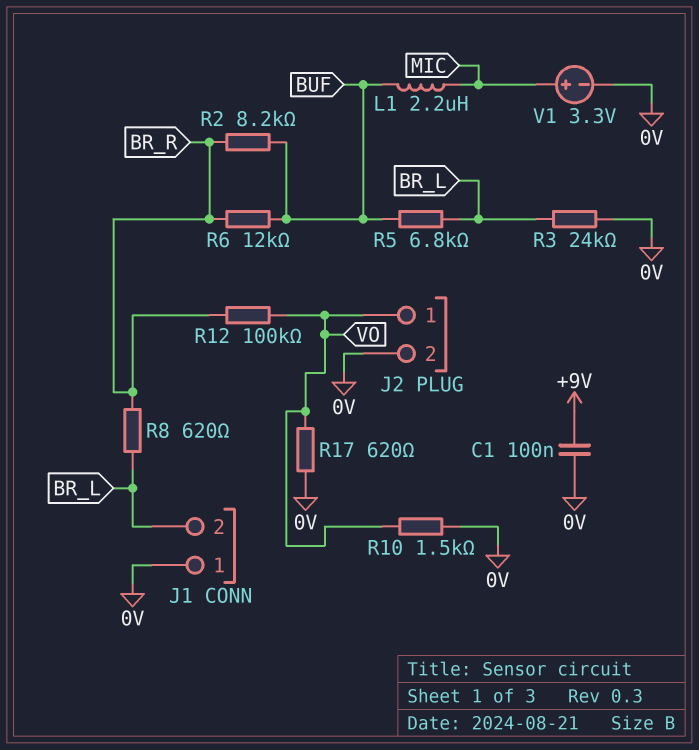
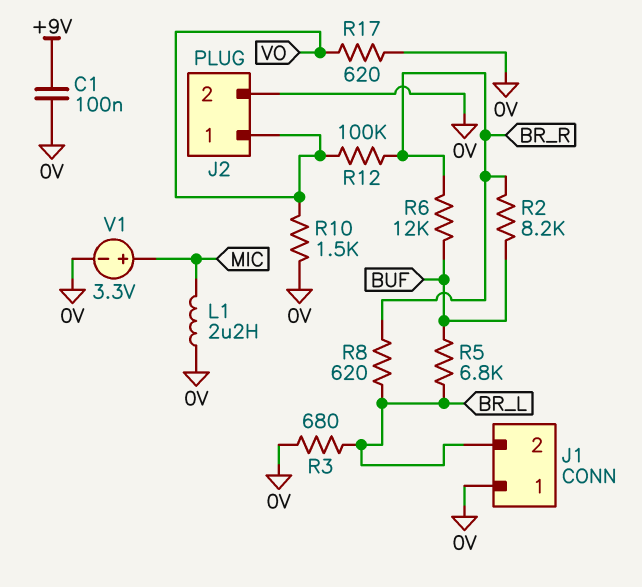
L1: 2.2uH (BUF, MIC) -> 2.2uH (0V, MIC)
R3: 24k (0V, BR_L) -> 680 (0V, BR_L)

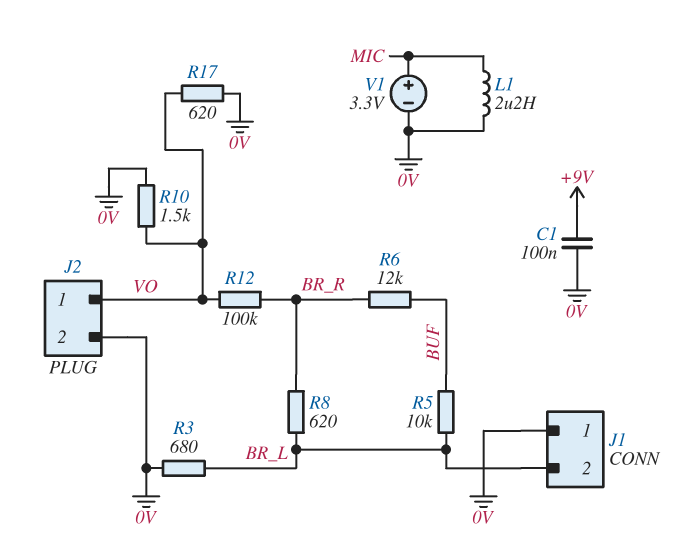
R2: 8.2k (BR_R, BUF) -> none
R5: 6.8k (BR_L, BUF) -> 10k (BR_L, BUF)

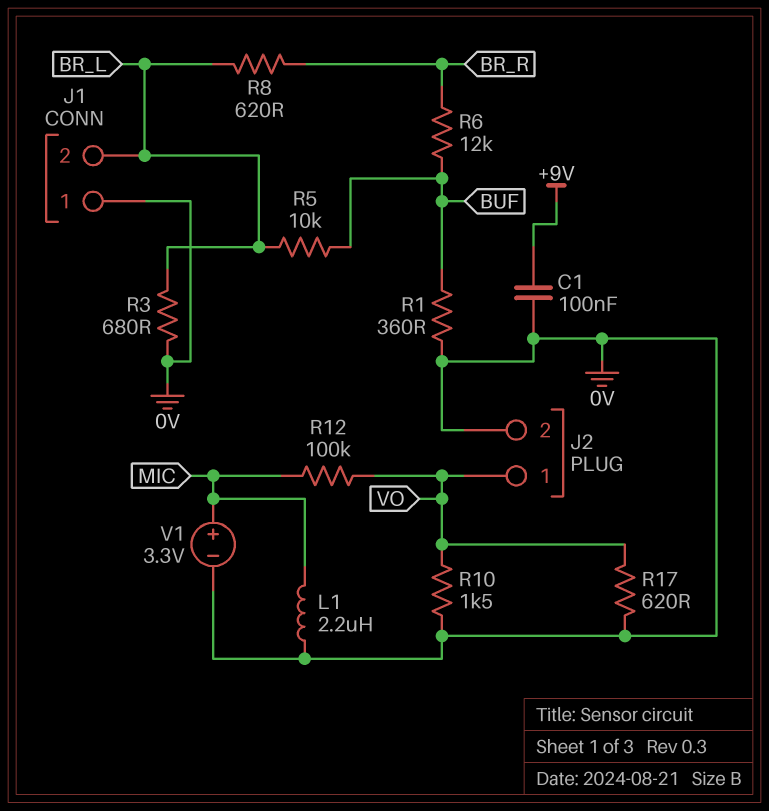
R1: none -> 360 (0V, BUF)
R12: 100k (BR_R, VO) -> 100k (MIC, VO)

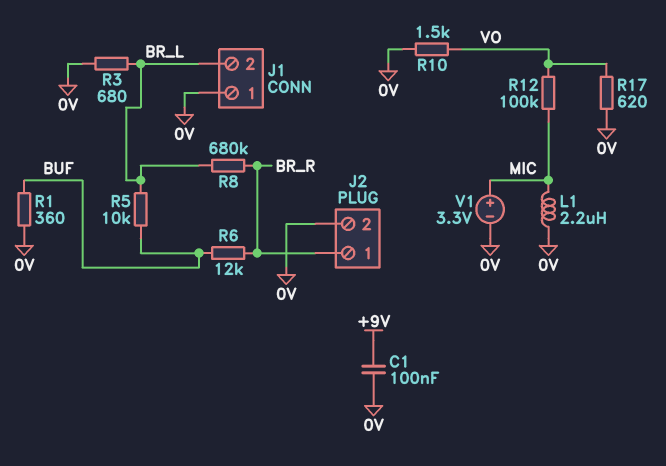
J2 pin 1: VO -> BR_R
R8: 620 (BR_L, BR_R) -> 680k (BR_L, BR_R)

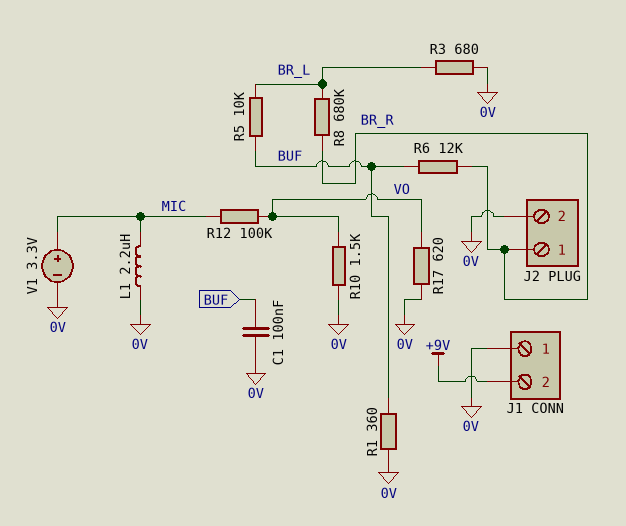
C1: 100nF (+9V, 0V) -> 100nF (0V, BUF)
J1 pin 2: BR_L -> +9V

